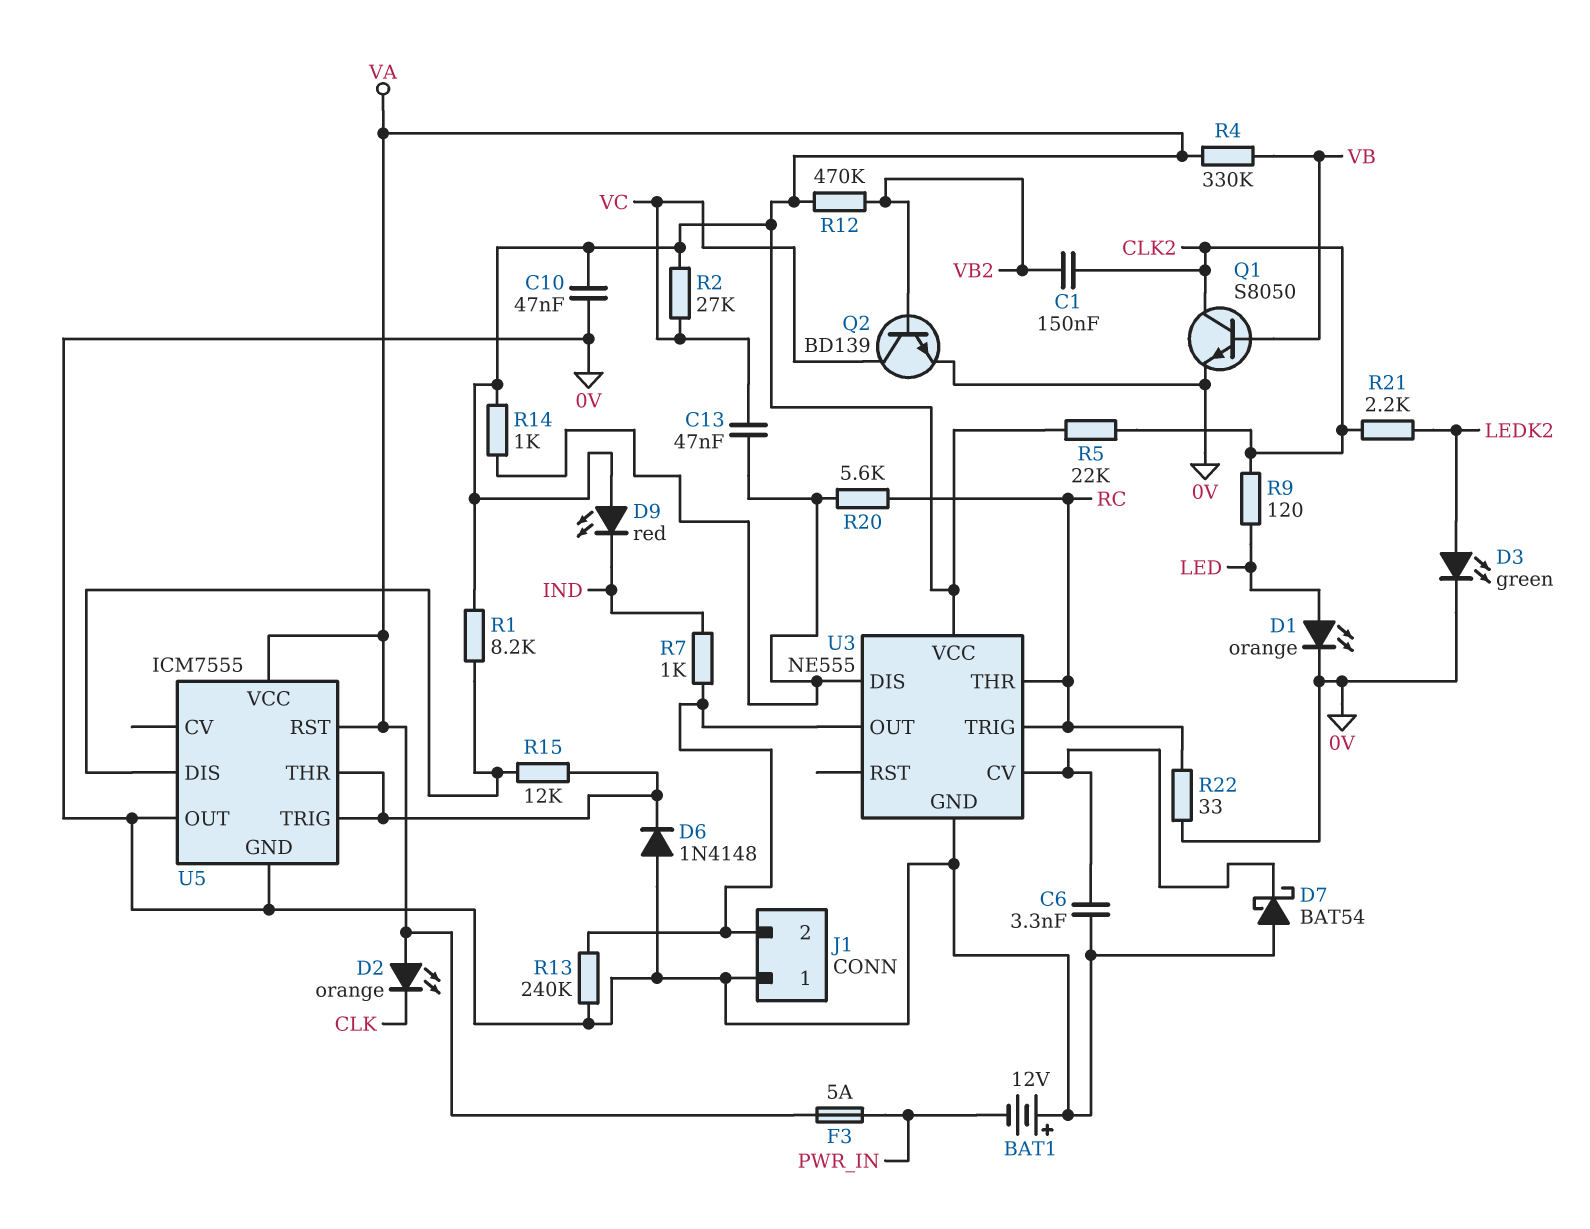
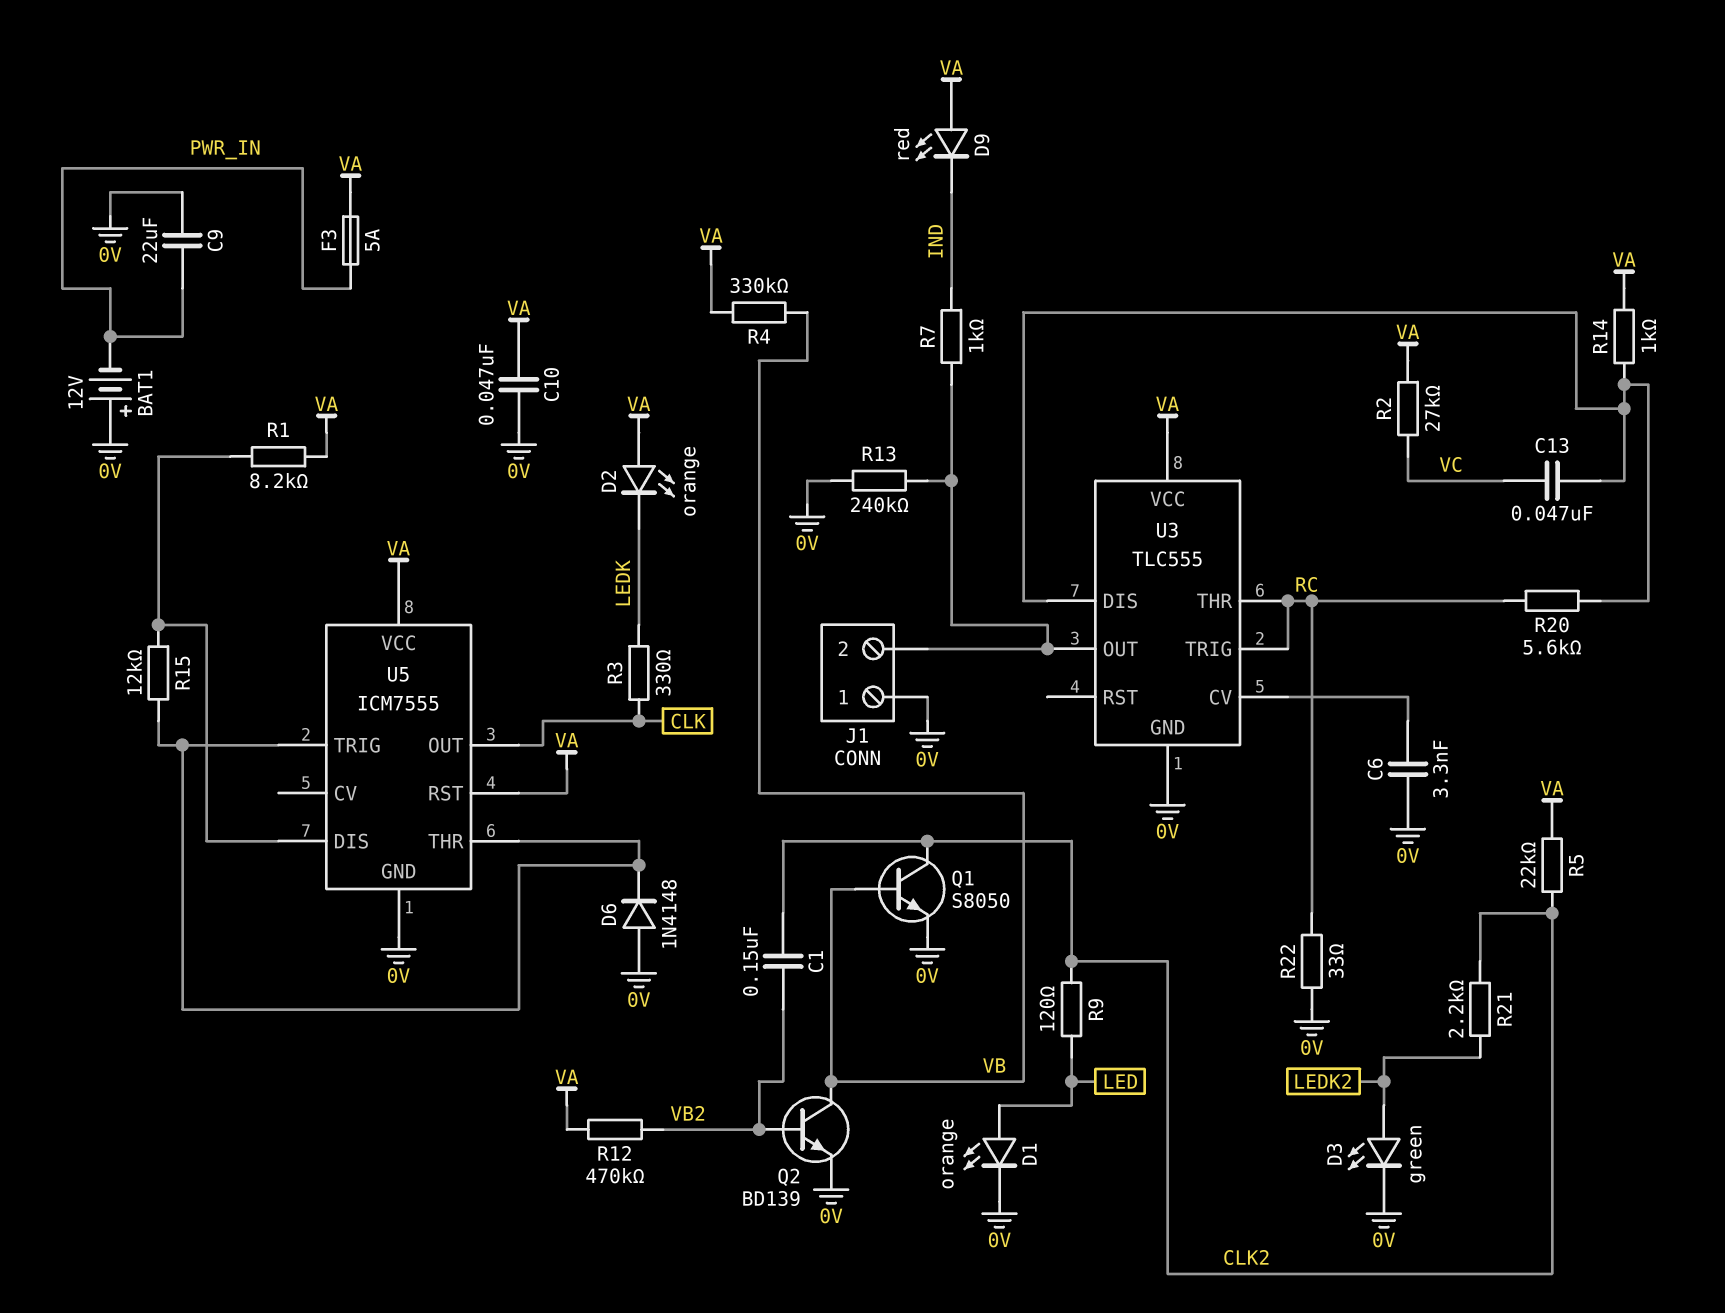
C9: none -> 22uF (0V, PWR_IN)
D2: LED orange (A VA, K CLK) -> LED orange (A VA, K LEDK)
D7: schottky BAT54 (A 0V, K U3/CV) -> none
Q2: NPN BD139 (B VB2, C VC, E 0V) -> NPN BD139 (B VB2, C VB, E 0V)
R3: none -> 330 (CLK, LEDK)
U3: NE555 -> TLC555
U5 pin OUT: 0V -> CLK

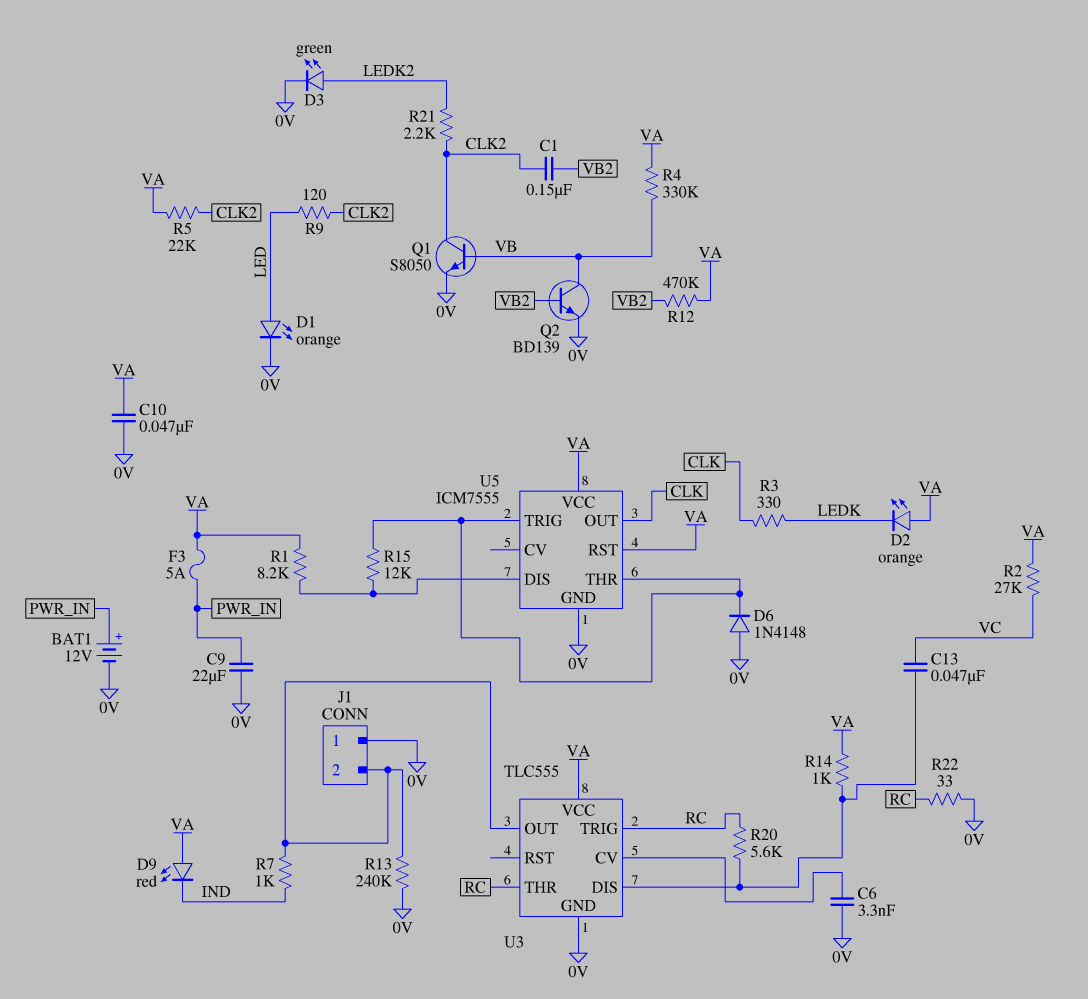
BAT1: 12V (plus 0V, minus PWR_IN) -> 12V (plus PWR_IN, minus 0V)

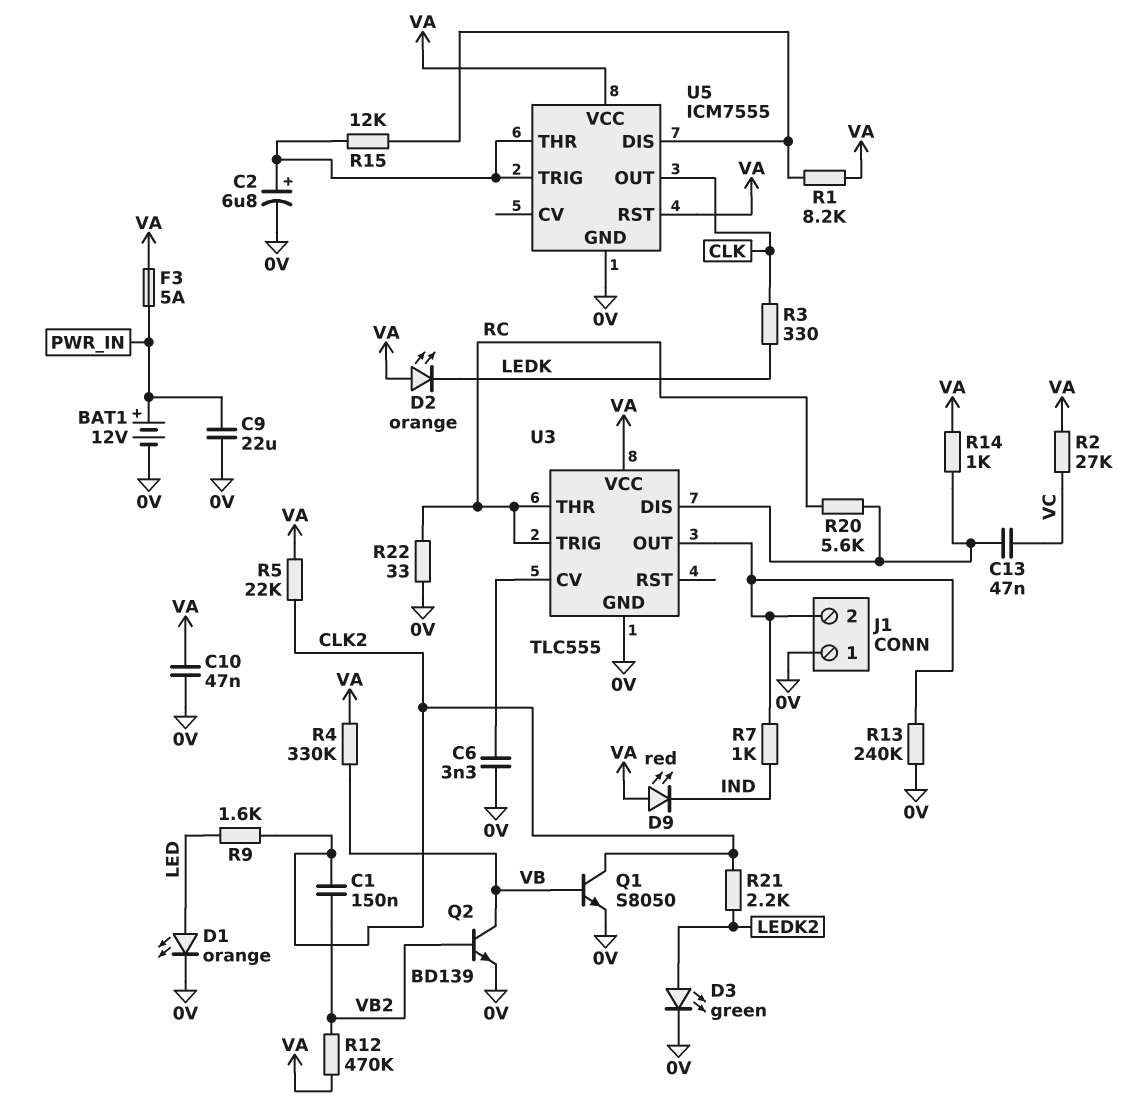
C2: none -> 6.8uF (plus U5/THR, minus 0V)
D6: diode 1N4148 (A 0V, K U5/THR) -> none
R9: 120 (CLK2, LED) -> 1.6k (CLK2, LED)

